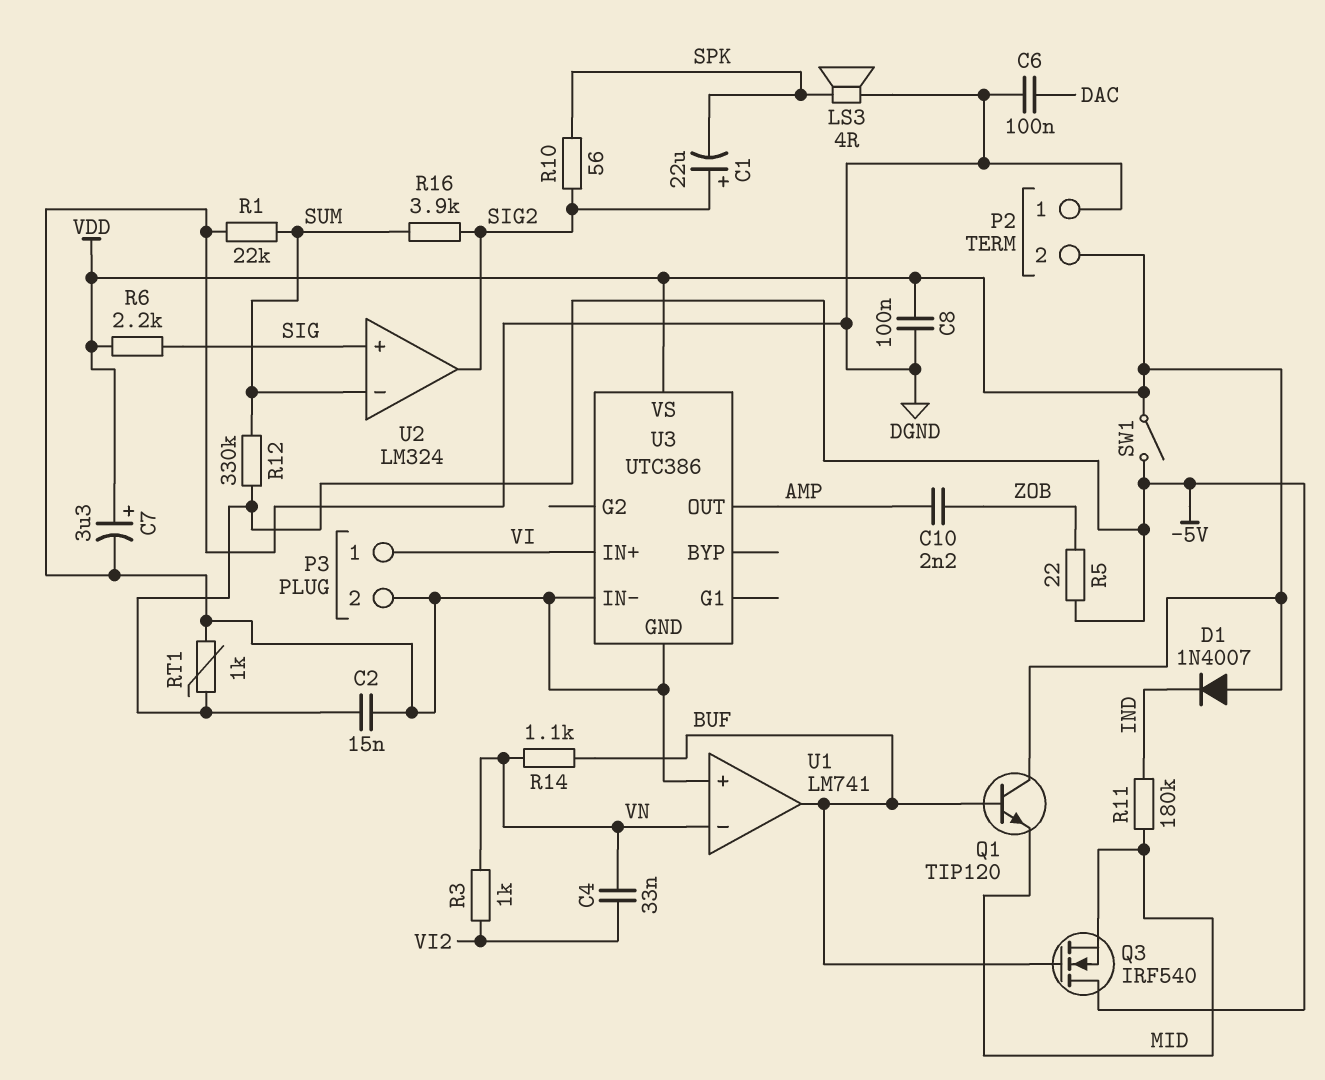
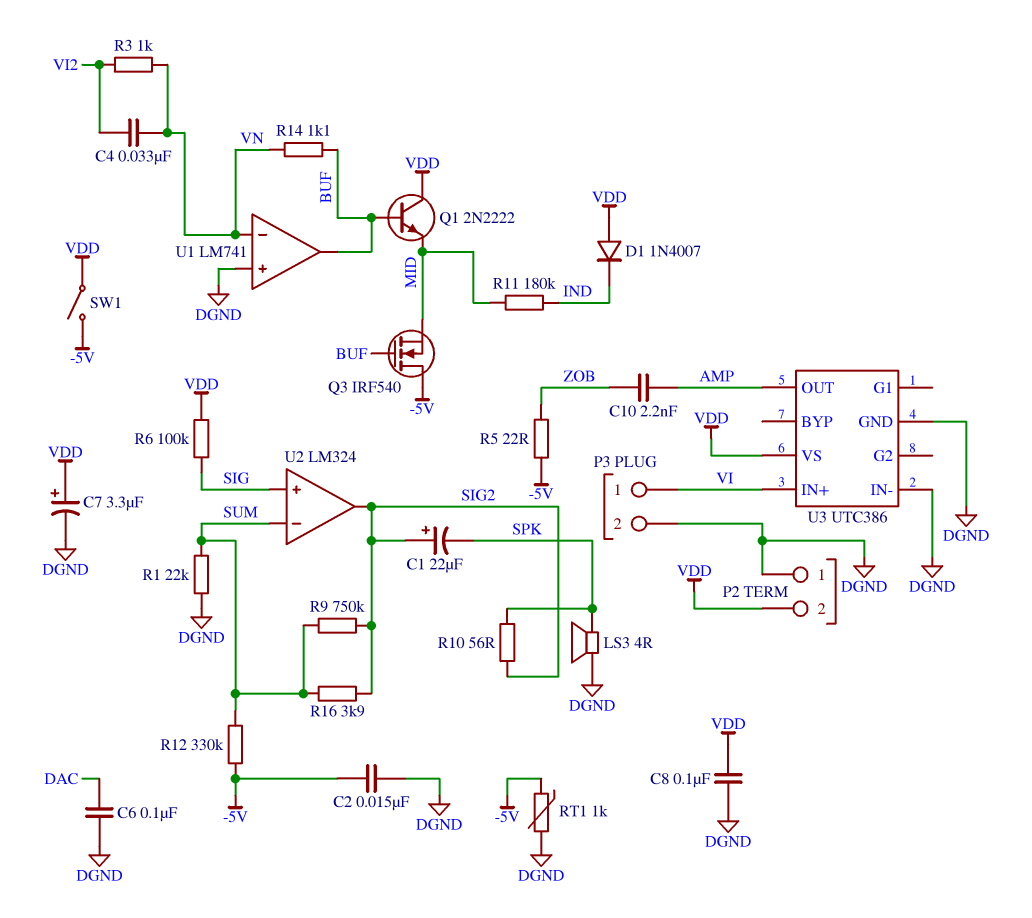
Q1: NPN TIP120 (B BUF, C VDD, E MID) -> NPN 2N2222 (B BUF, C VDD, E MID)
R6: 2.2k (SIG, VDD) -> 100k (SIG, VDD)
R9: none -> 750k (SIG2, SUM)

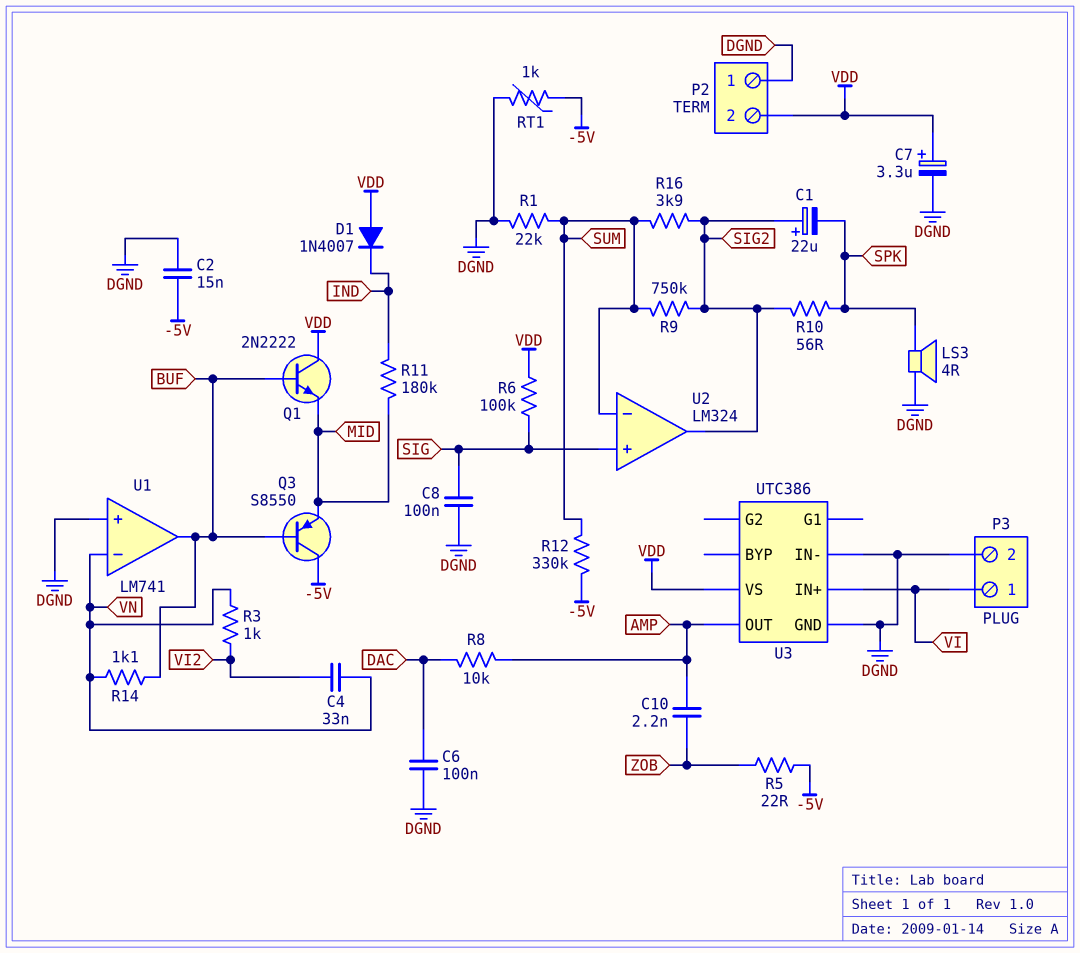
C8: 100nF (DGND, VDD) -> 100nF (DGND, SIG)
Q3: NMOS IRF540 (G BUF, D -5V, S MID) -> PNP S8550 (B BUF, C -5V, E MID)
R8: none -> 10k (AMP, DAC)
SW1: switch (-5V, VDD) -> none

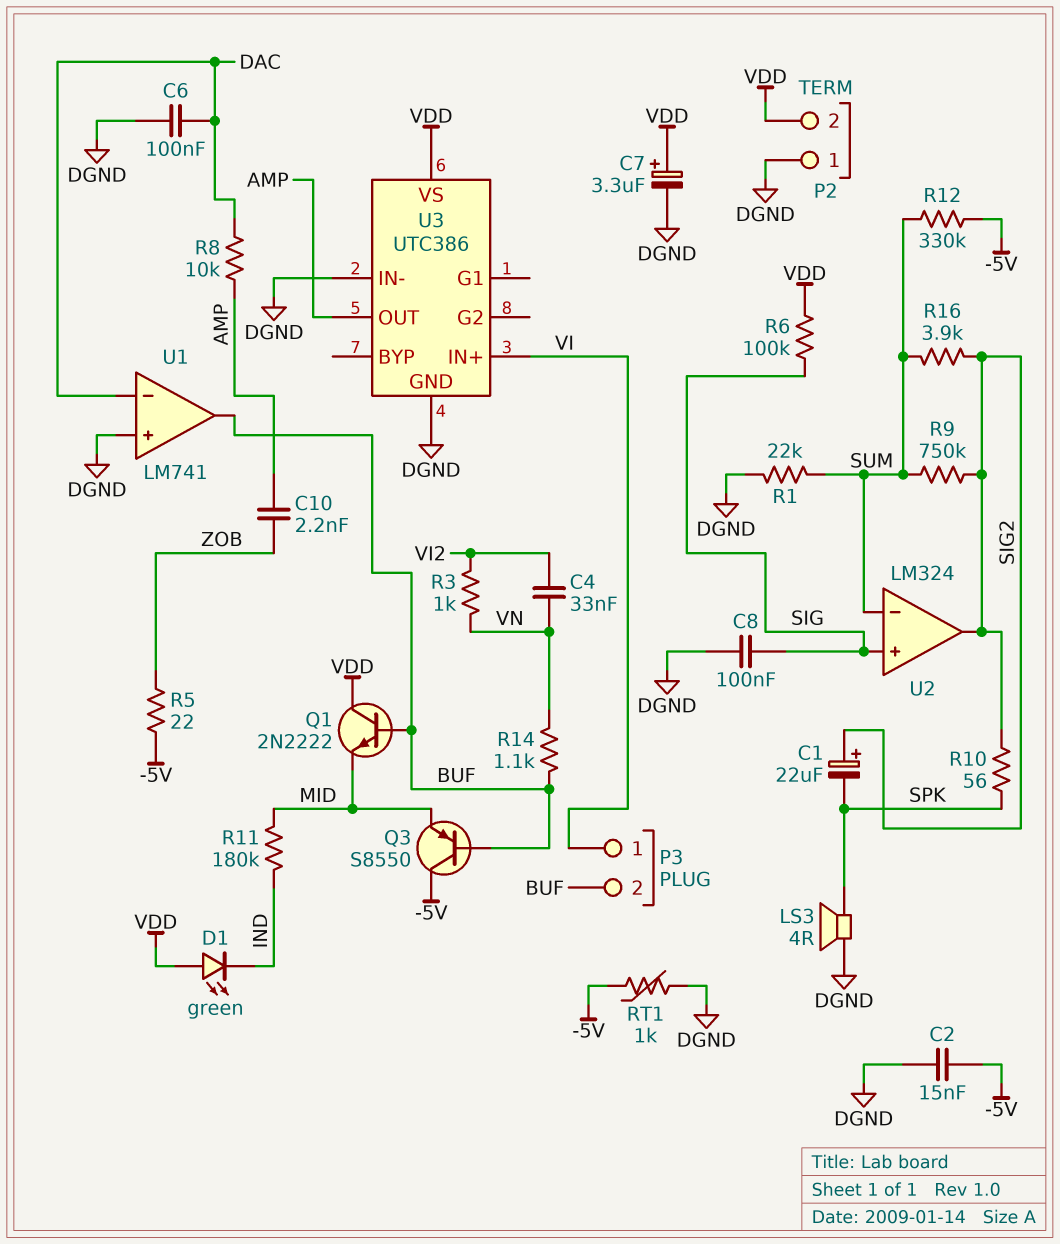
D1: diode 1N4007 (A VDD, K IND) -> LED green (A VDD, K IND)
P3 pin 2: DGND -> BUF
U1 pin in-: VN -> DAC

